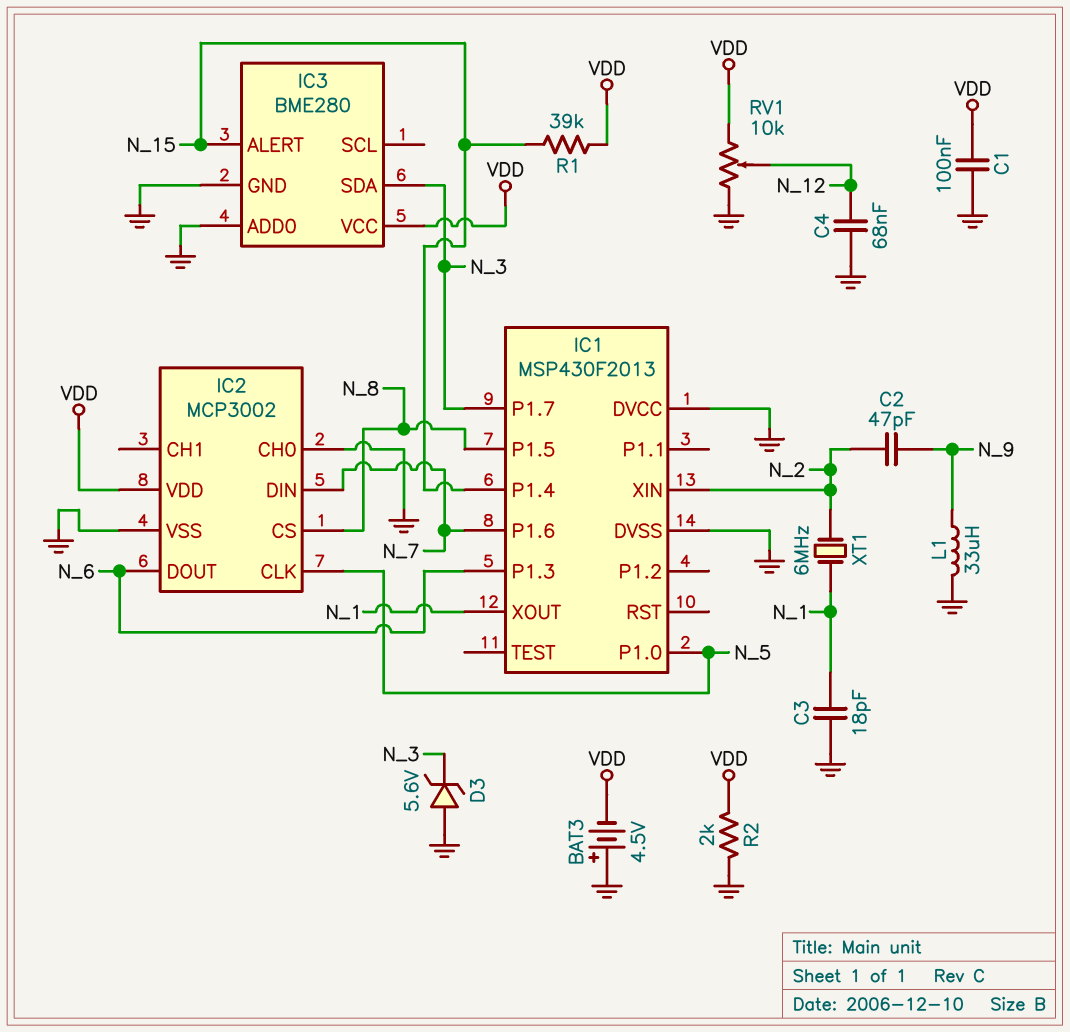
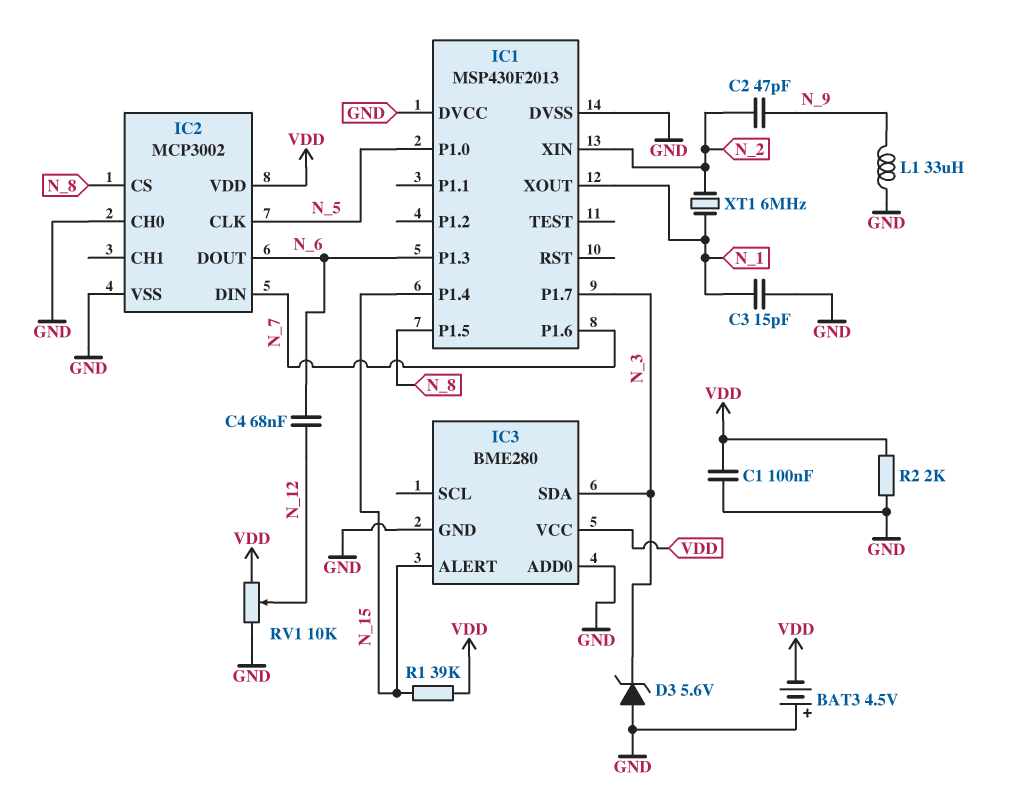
C3: 18pF (GND, N_1) -> 15pF (GND, N_1)
C4: 68nF (GND, N_12) -> 68nF (N_6, N_12)

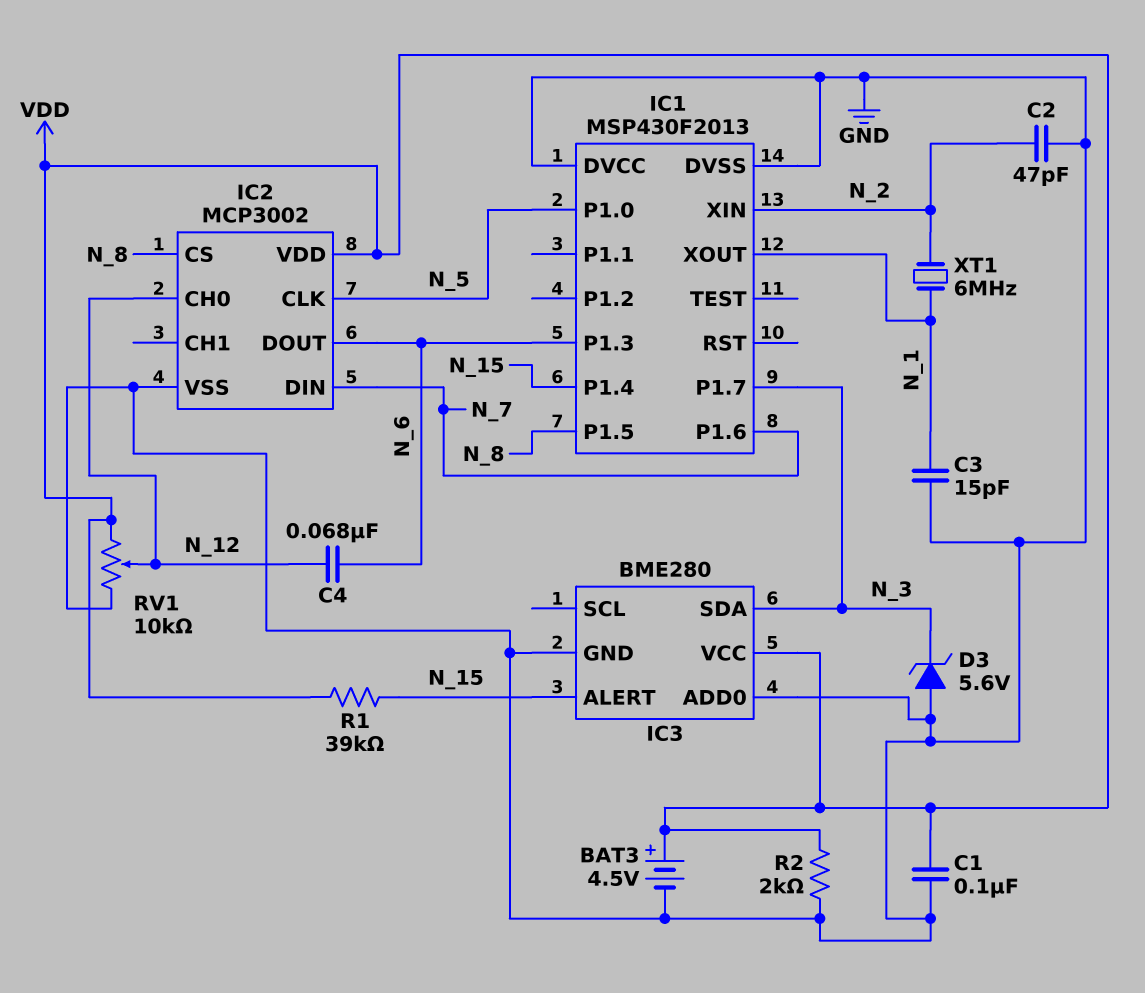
BAT3: 4.5V (plus GND, minus VDD) -> 4.5V (plus VDD, minus GND)
C2: 47pF (N_2, N_9) -> 47pF (GND, N_2)
IC2 pin CH0: GND -> N_12
L1: 33uH (GND, N_9) -> none

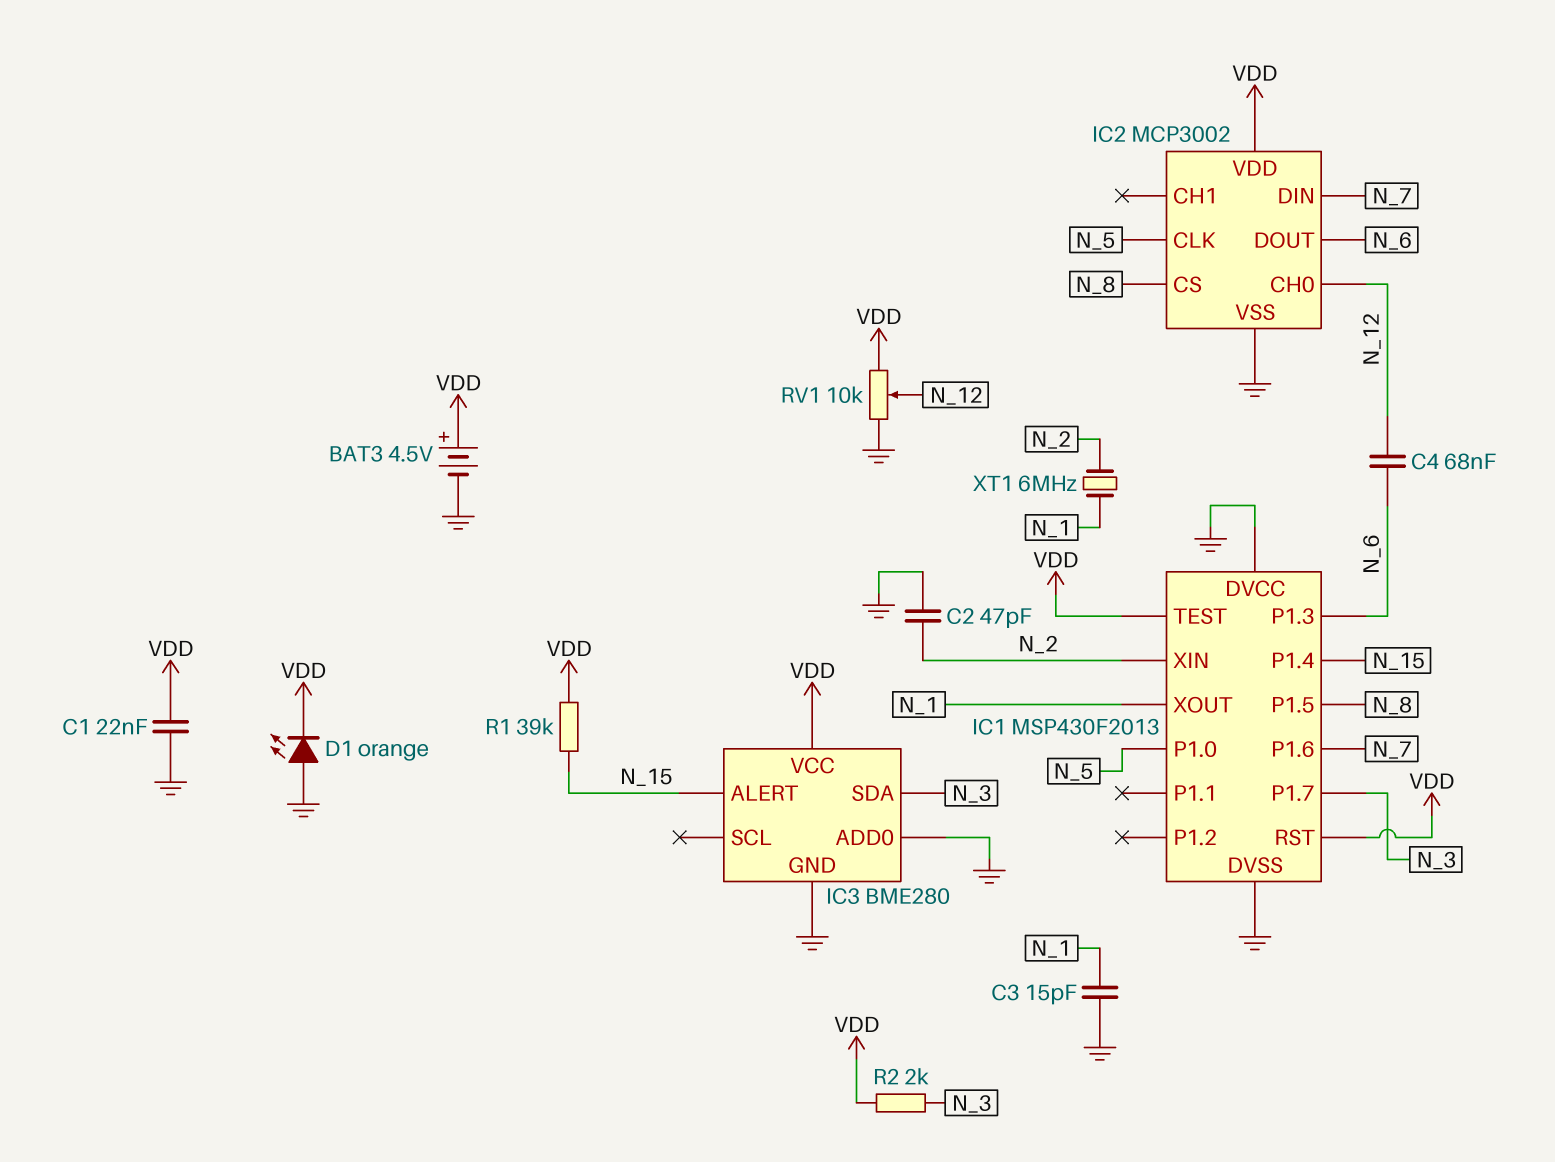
C1: 100nF (GND, VDD) -> 22nF (GND, VDD)
D1: none -> LED orange (A GND, K VDD)
D3: zener 5.6V (A GND, K N_3) -> none
IC1 pin RST: none -> VDD
IC1 pin TEST: none -> VDD
R2: 2k (GND, VDD) -> 2k (N_3, VDD)

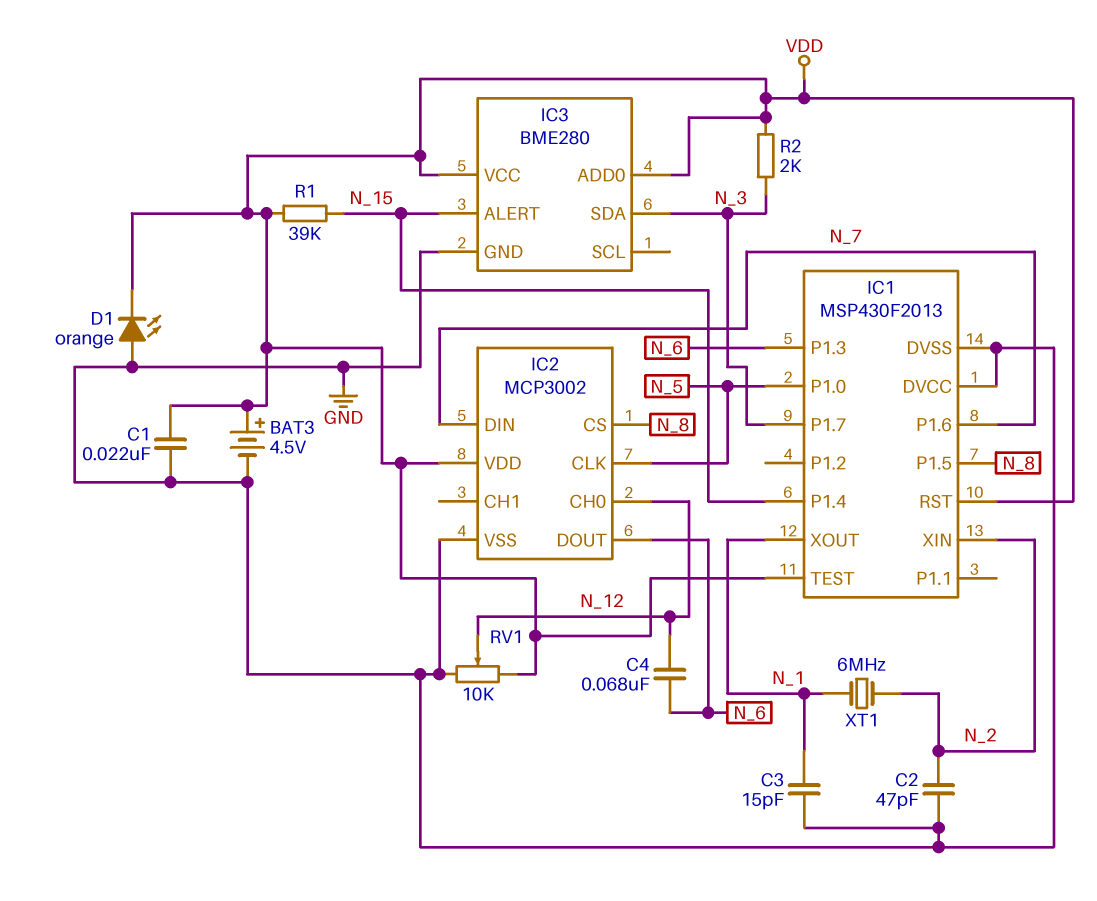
IC3 pin ADD0: GND -> VDD

